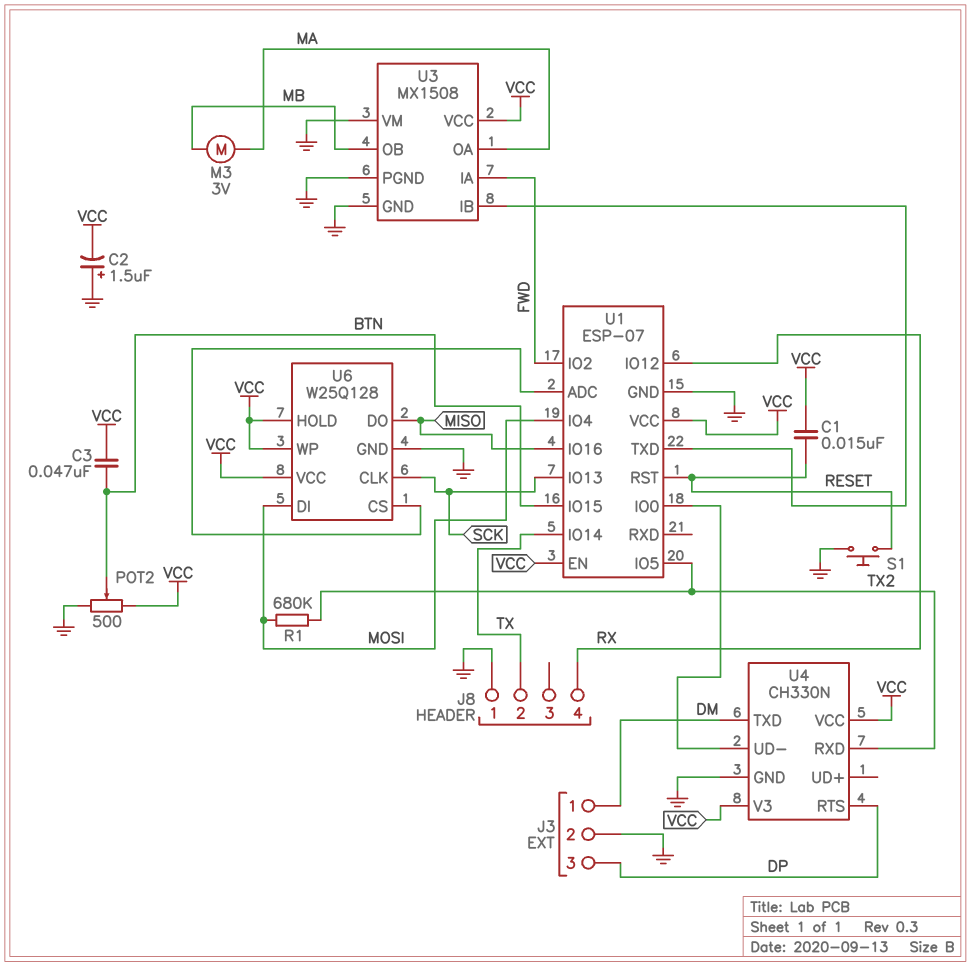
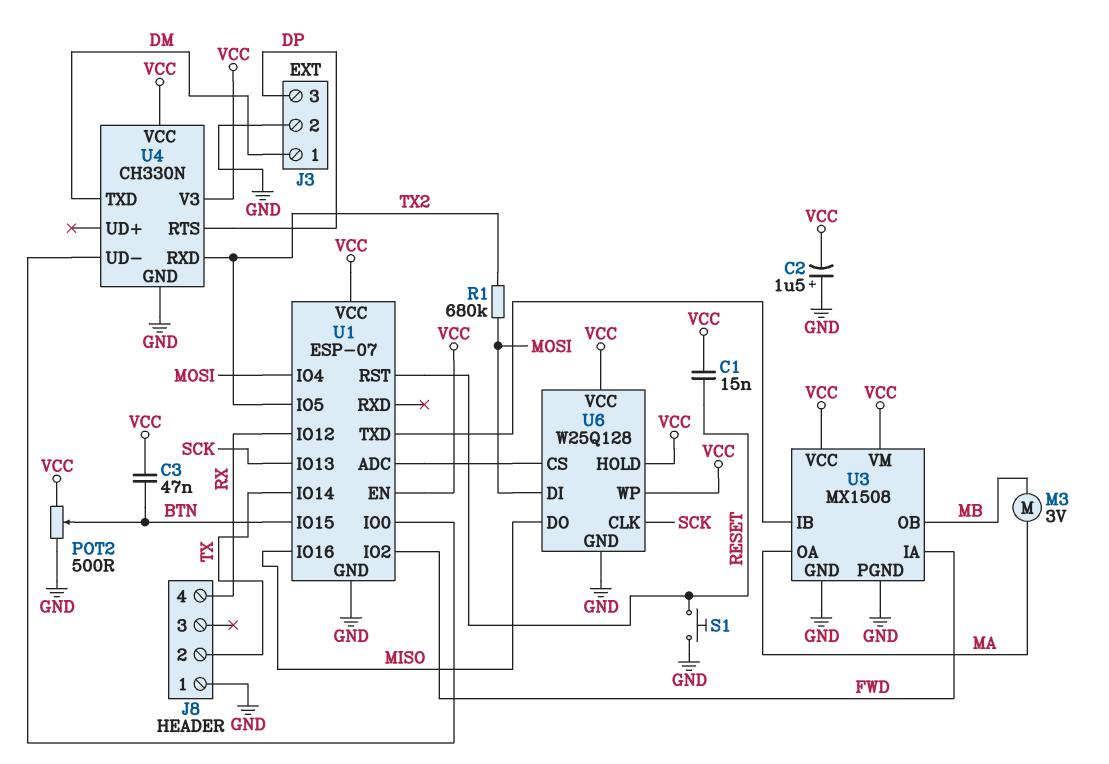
U3 pin VM: GND -> VCC

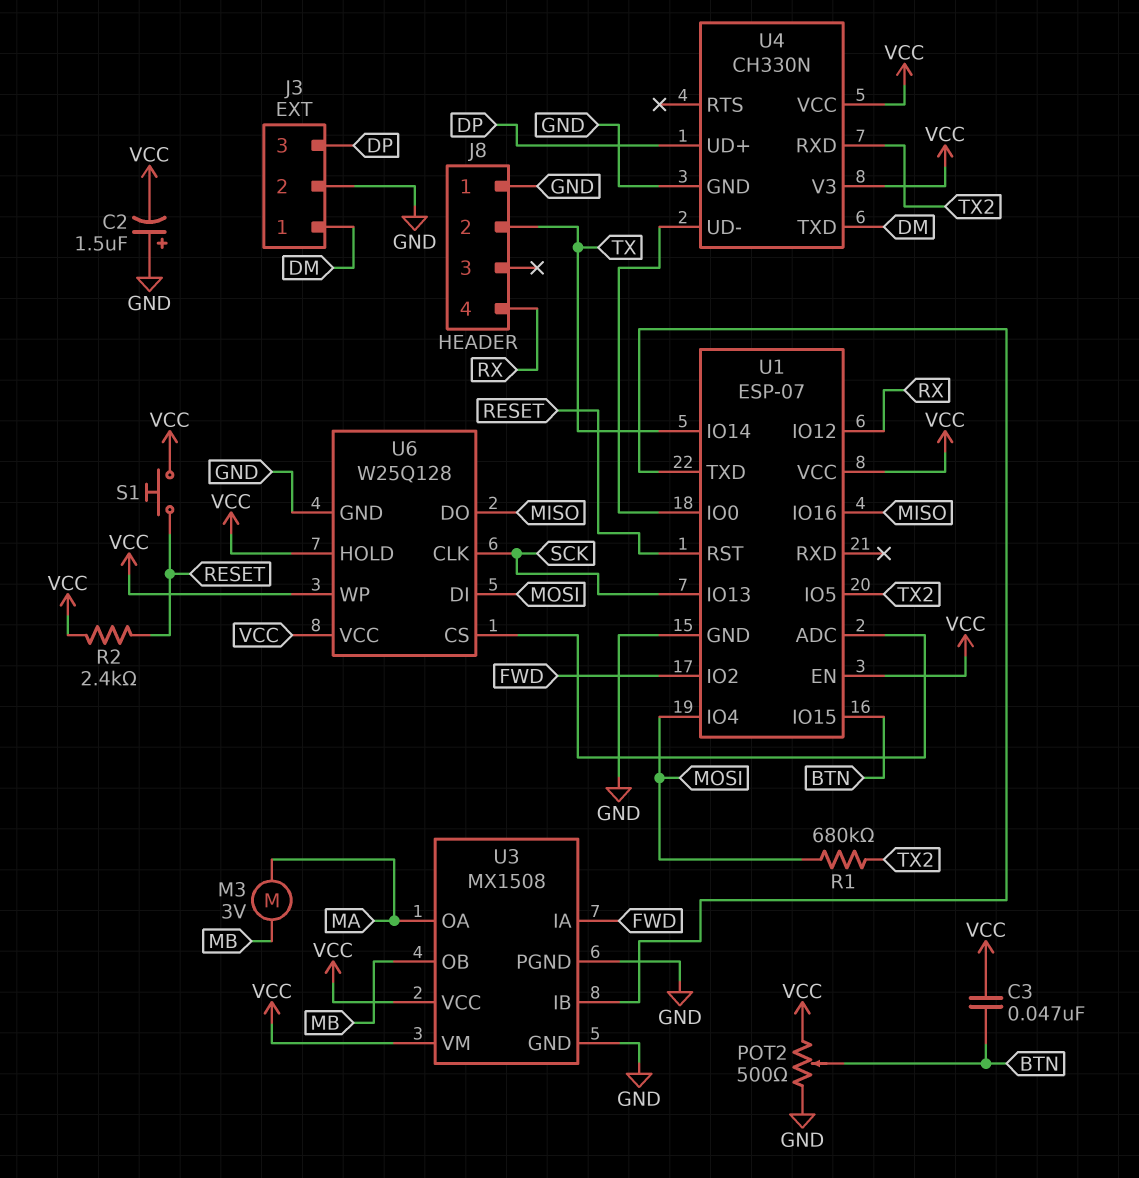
C1: 15nF (RESET, VCC) -> none
R2: none -> 2.4k (RESET, VCC)
S1: button (GND, RESET) -> button (RESET, VCC)
U4 pin RTS: DP -> none
U4 pin UD+: none -> DP

